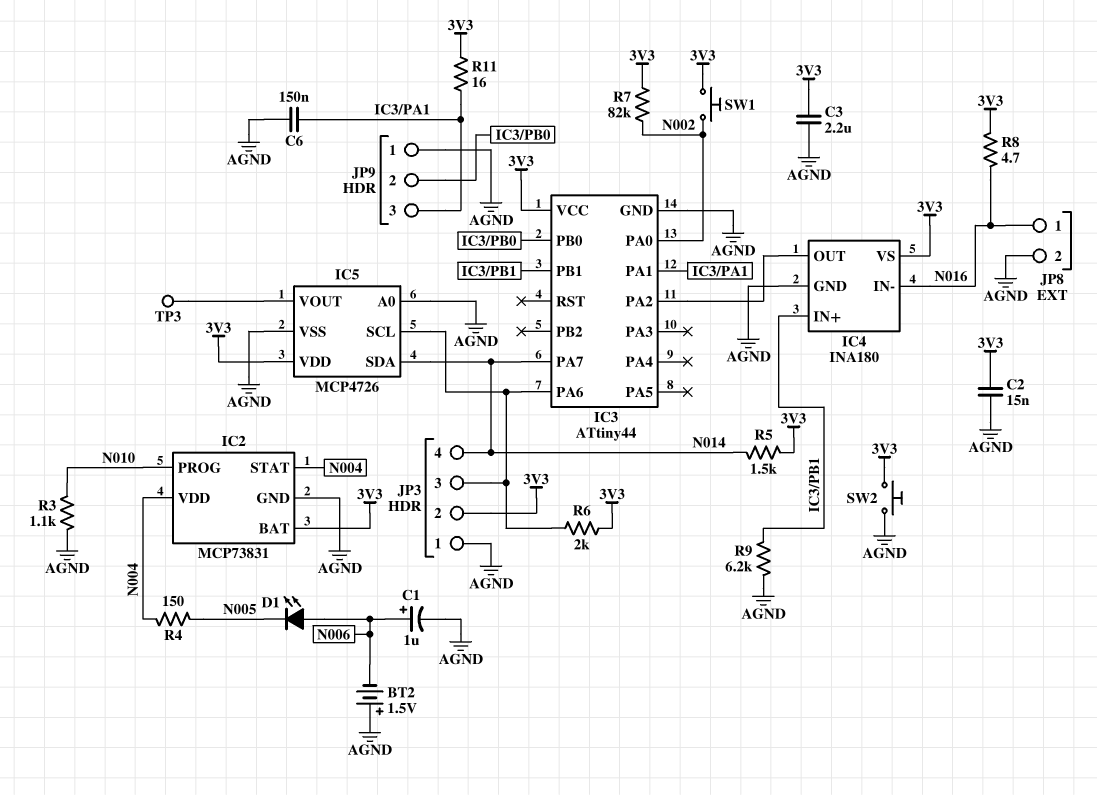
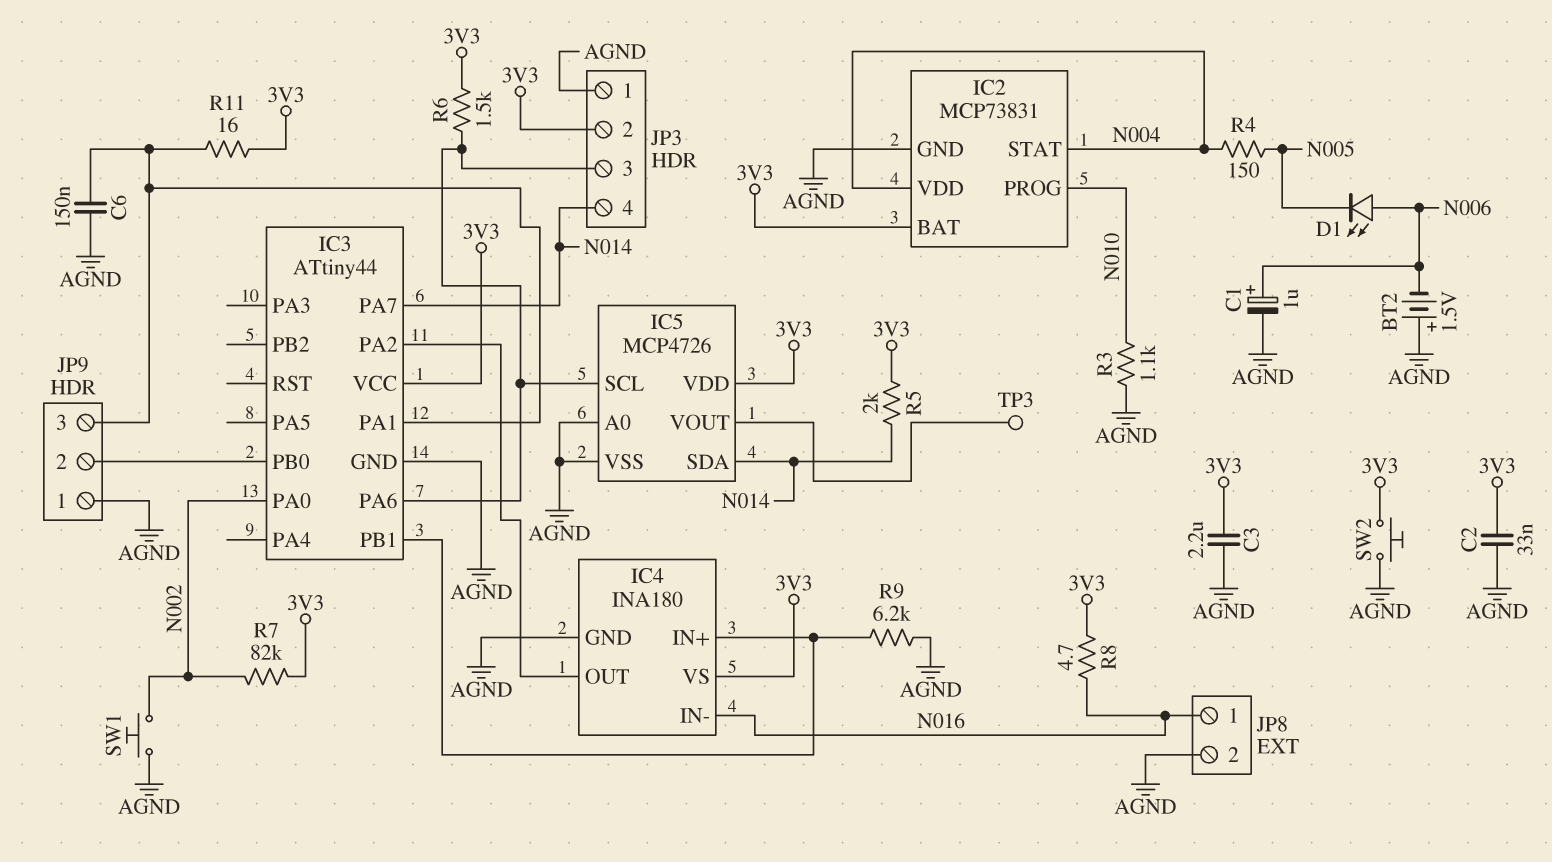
C2: 15nF (3V3, AGND) -> 33nF (3V3, AGND)
R5: 1.5k (3V3, N014) -> 2k (3V3, N014)
R6: 2k (3V3, IC3/PA6) -> 1.5k (3V3, IC3/PA6)
SW1: button (3V3, N002) -> button (AGND, N002)

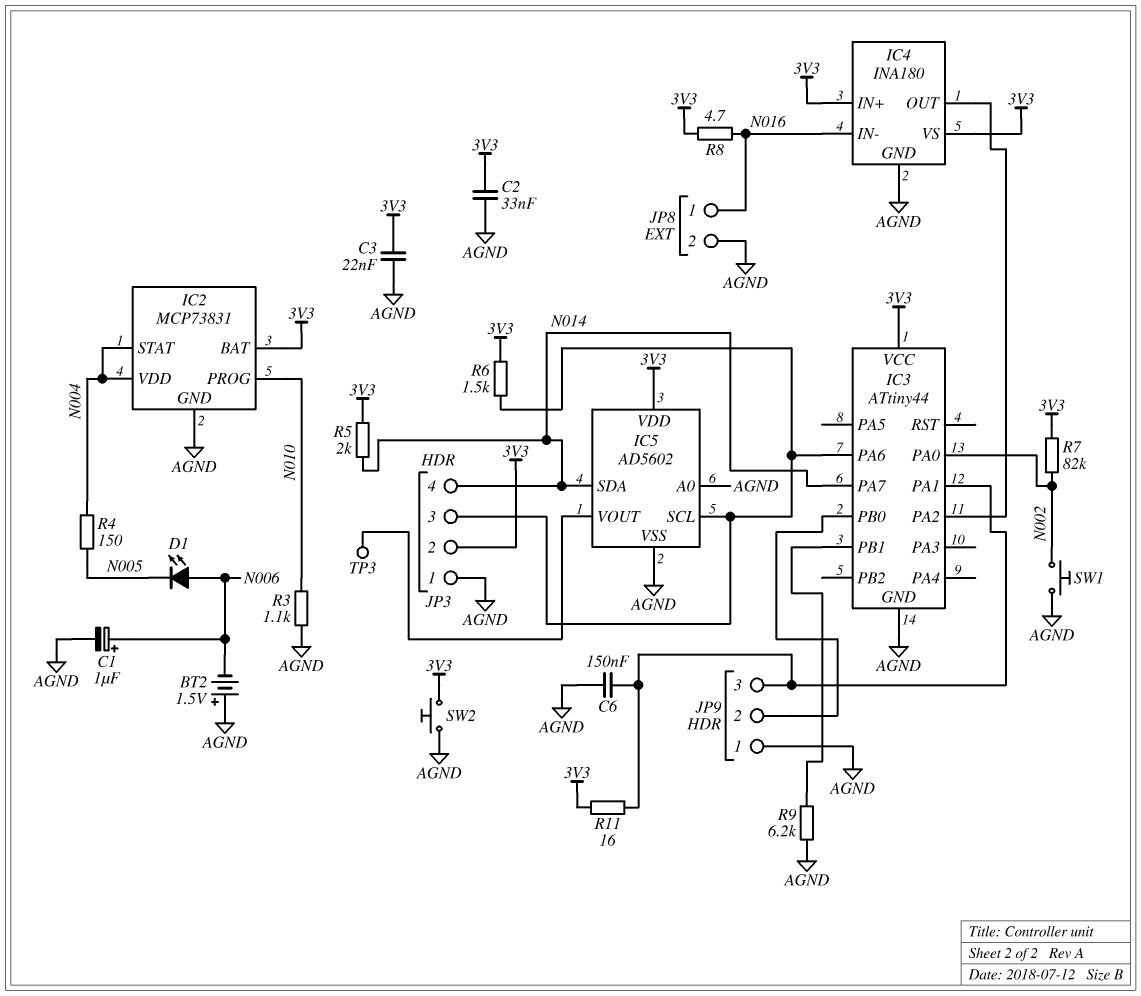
C3: 2.2uF (3V3, AGND) -> 22nF (3V3, AGND)
IC4 pin IN+: IC3/PB1 -> 3V3
IC5: MCP4726 -> AD5602

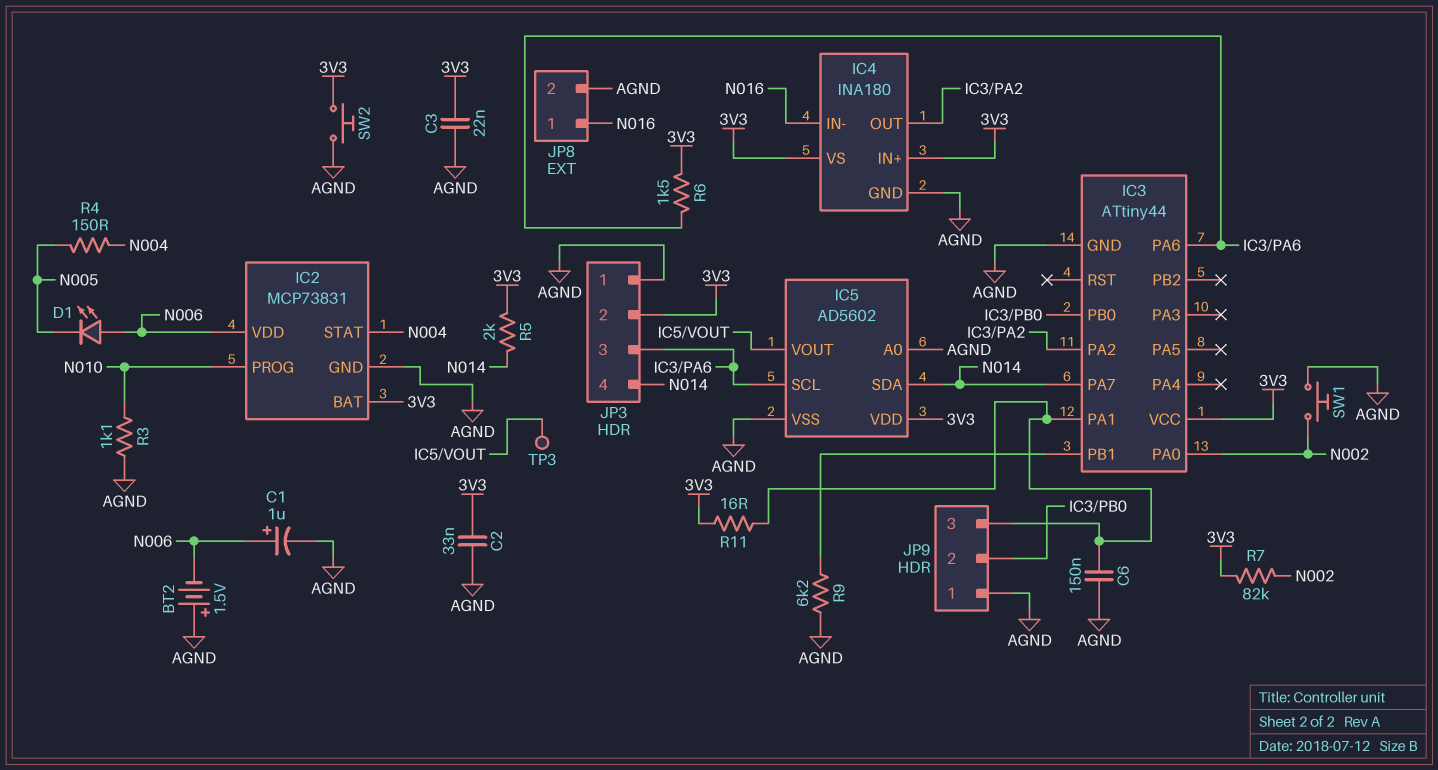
IC2 pin VDD: N004 -> N006
R8: 4.7 (3V3, N016) -> none

